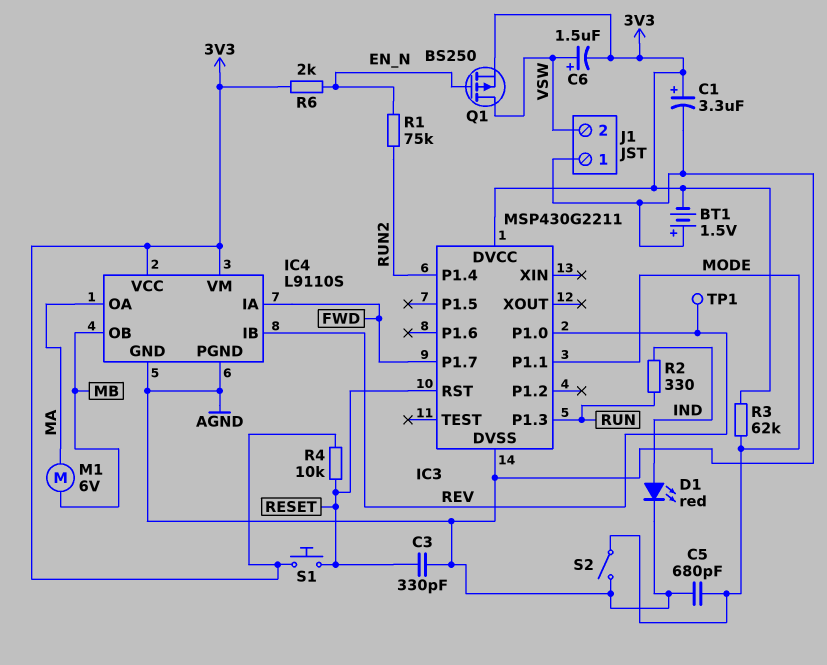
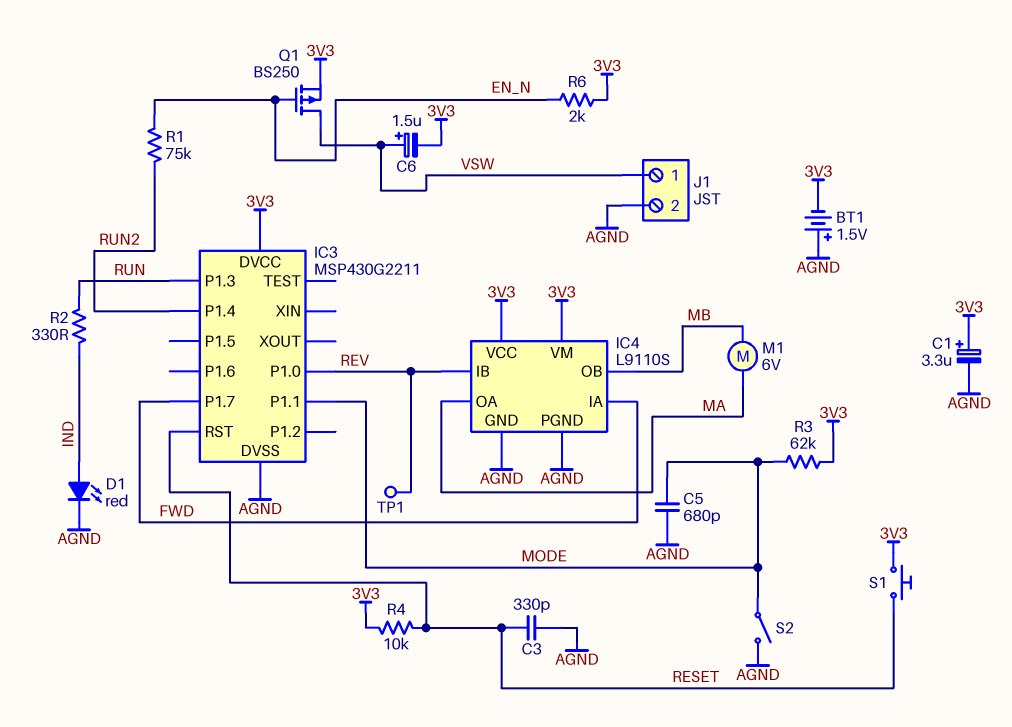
J1 pin 1: AGND -> VSW
J1 pin 2: VSW -> AGND

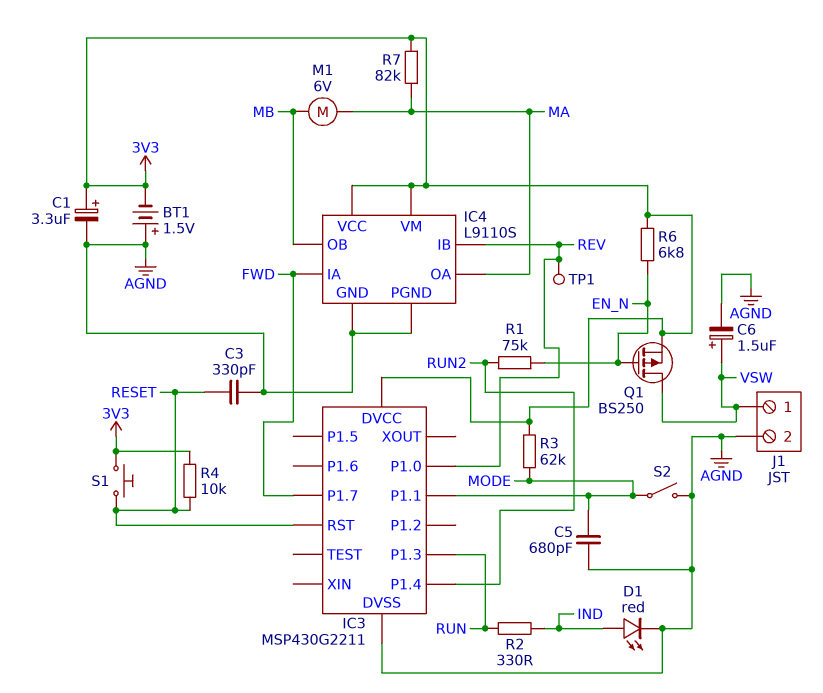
C6: 1.5uF (plus VSW, minus 3V3) -> 1.5uF (plus VSW, minus AGND)
R6: 2k (3V3, EN_N) -> 6.8k (3V3, EN_N)
R7: none -> 82k (3V3, MA)

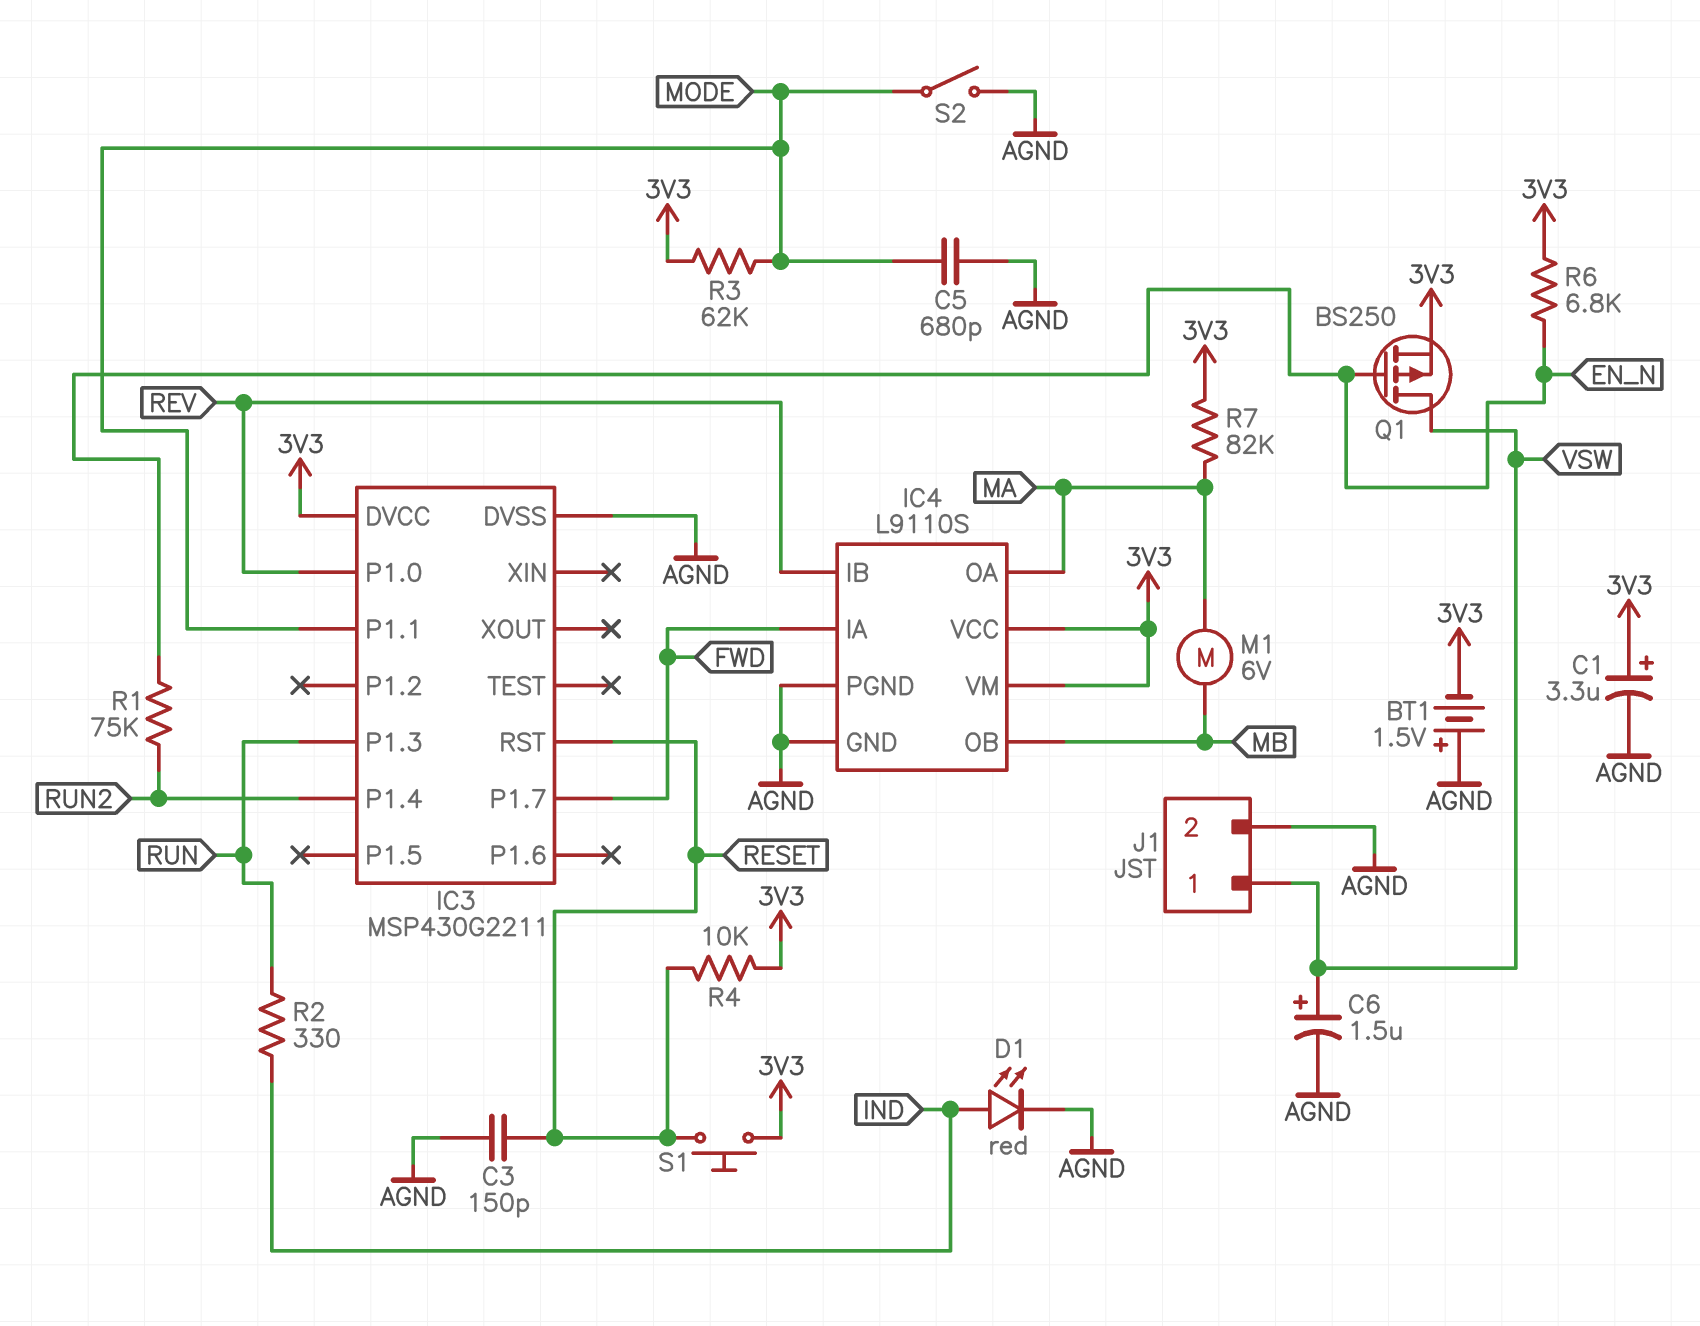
C3: 330pF (AGND, RESET) -> 150pF (AGND, RESET)
TP1: test point (REV) -> none

